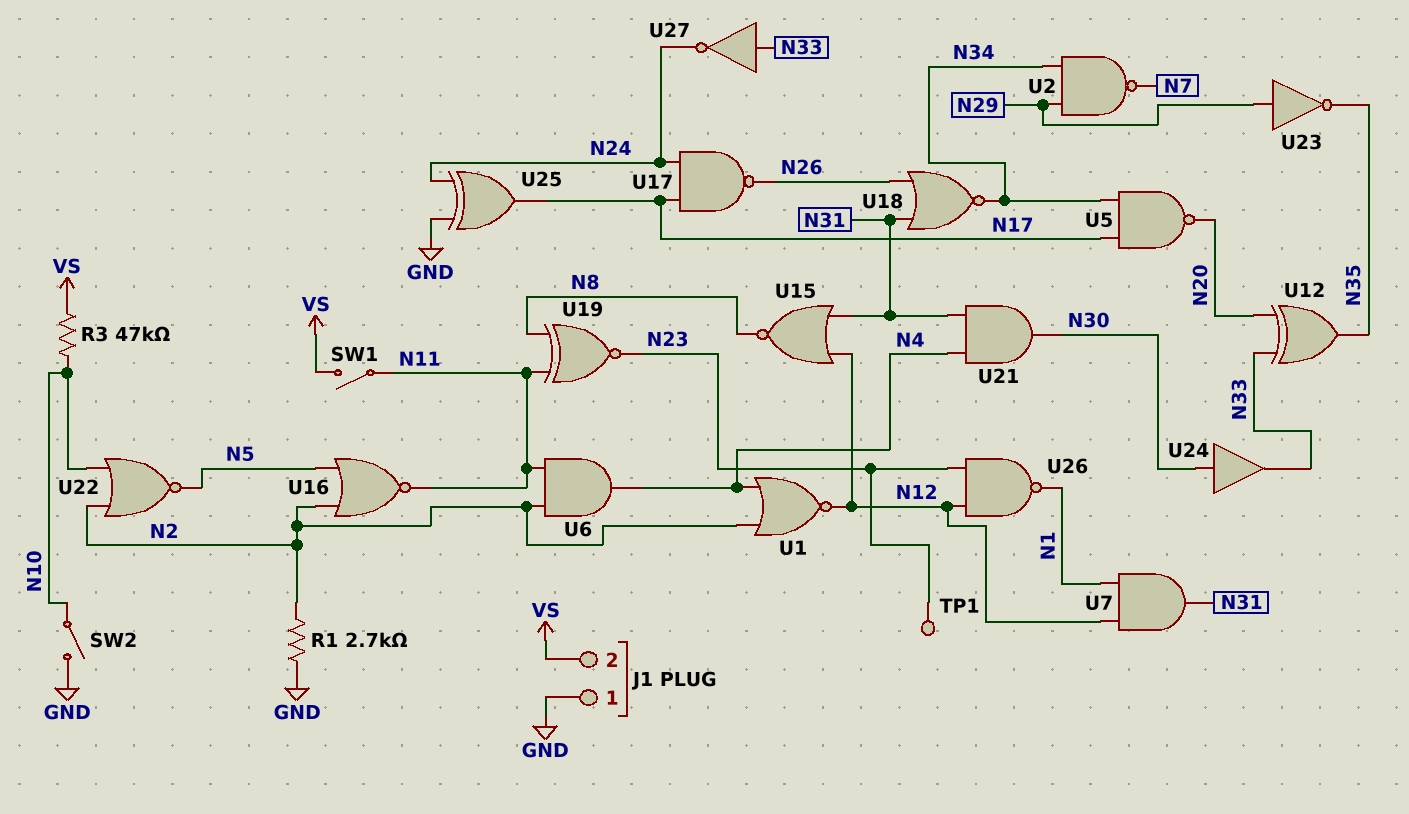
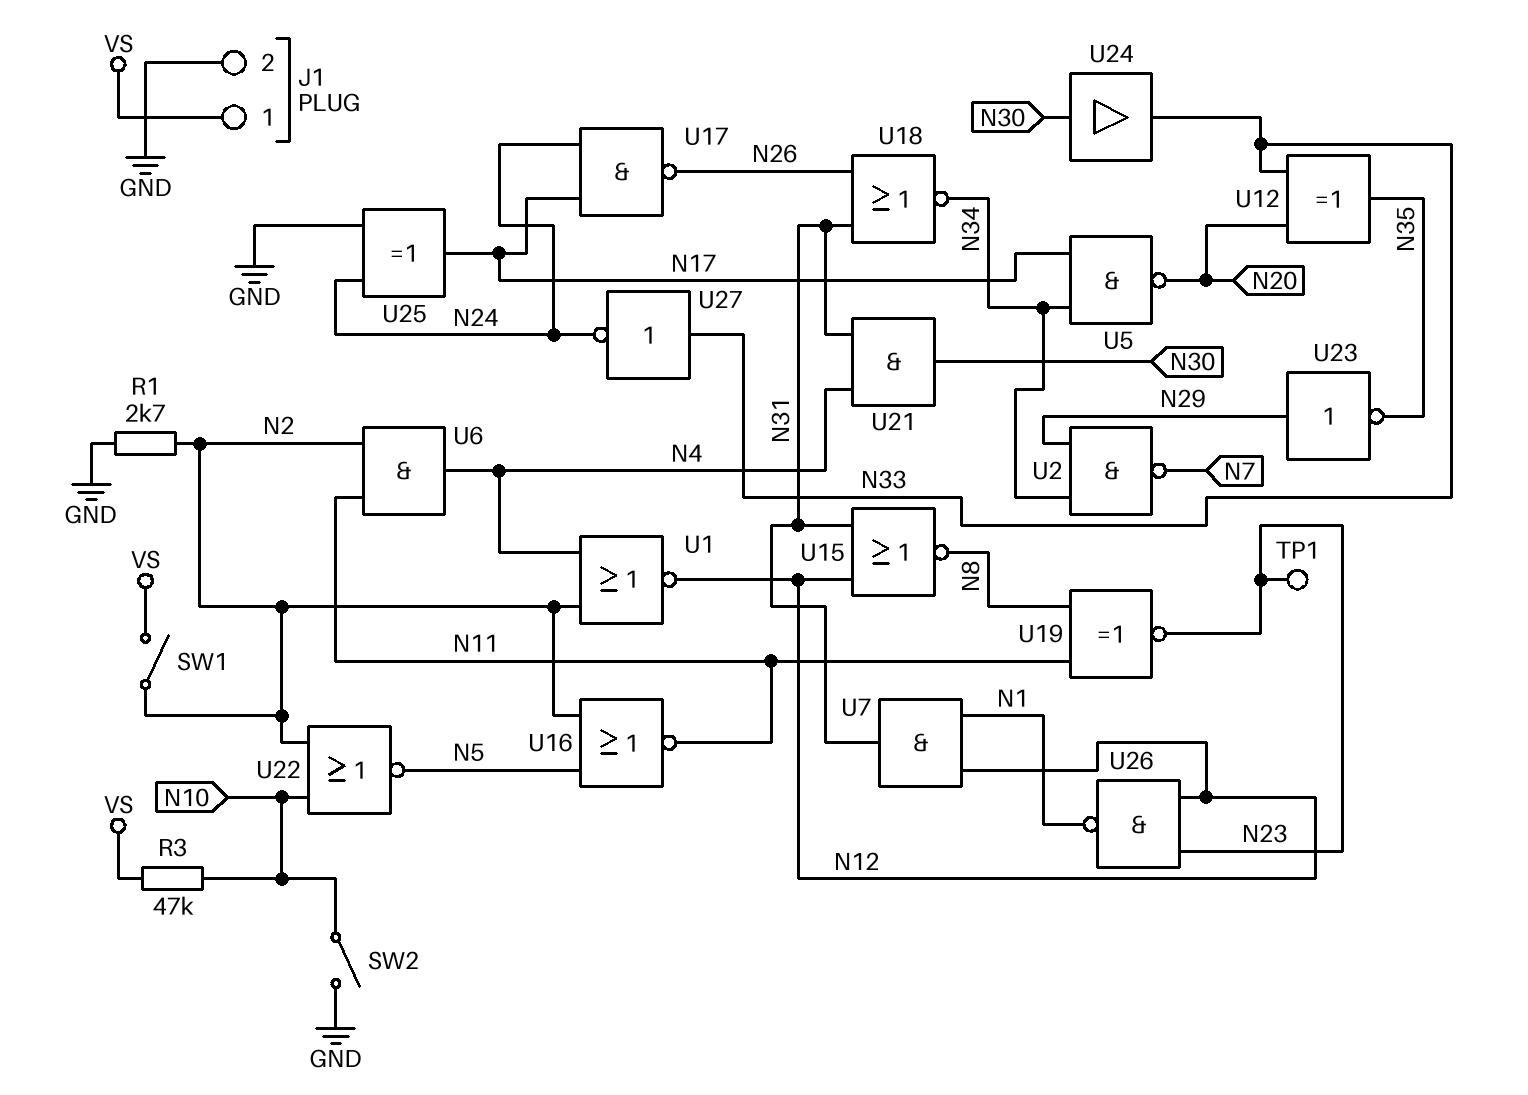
J1 pin 1: GND -> VS
J1 pin 2: VS -> GND
SW1: switch (N11, VS) -> switch (N2, VS)

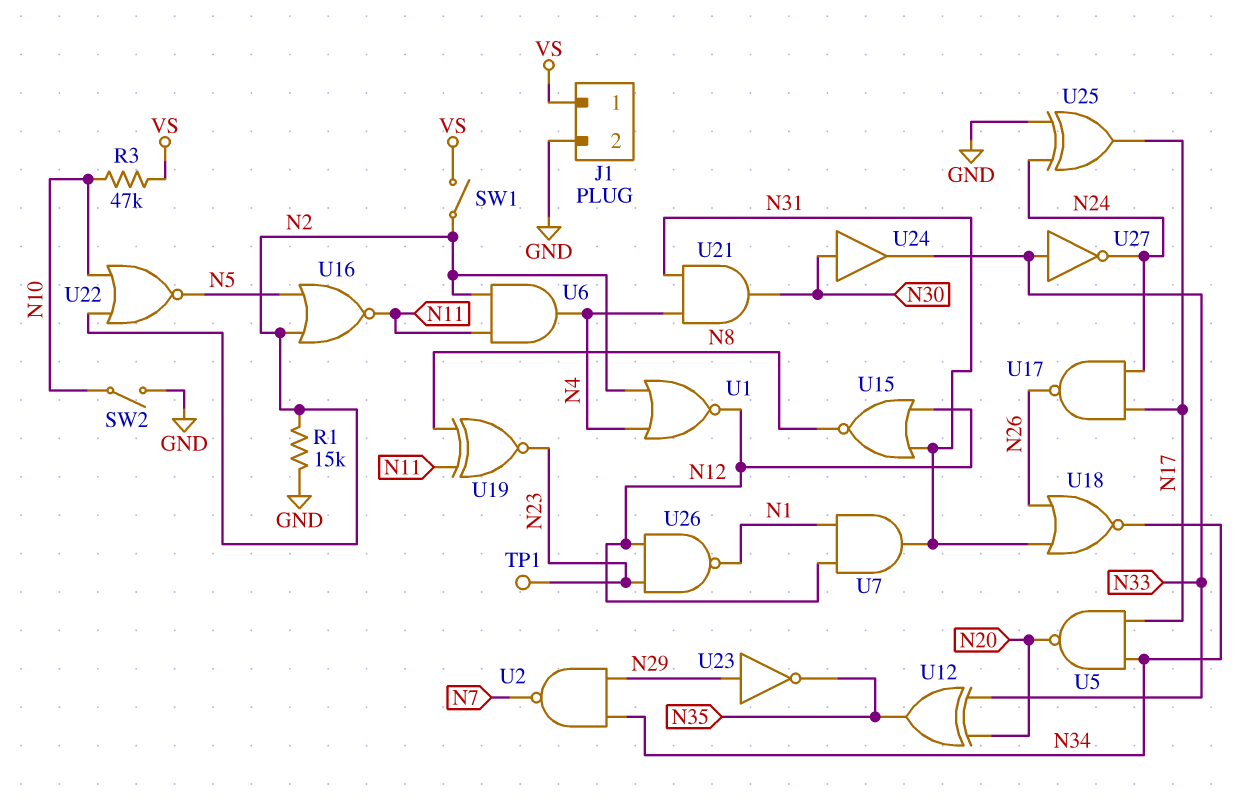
R1: 2.7k (GND, N2) -> 15k (GND, N2)

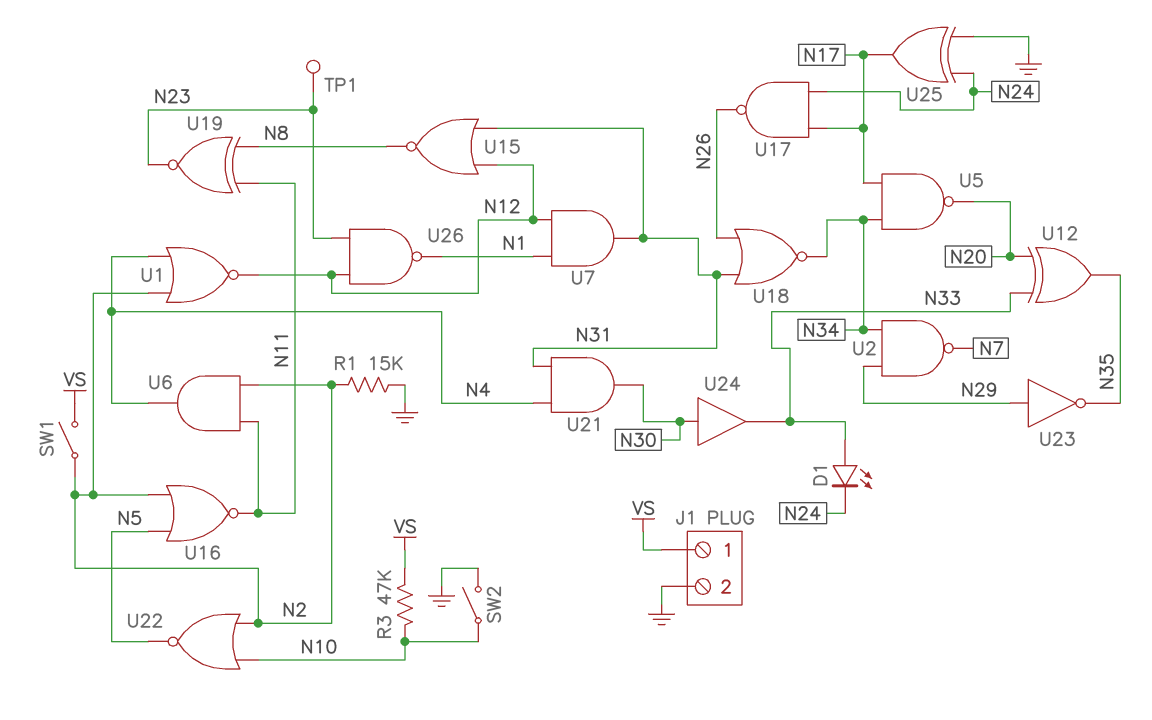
D1: none -> LED (A N33, K N24)
U27: NOT (in N33, out N24) -> none

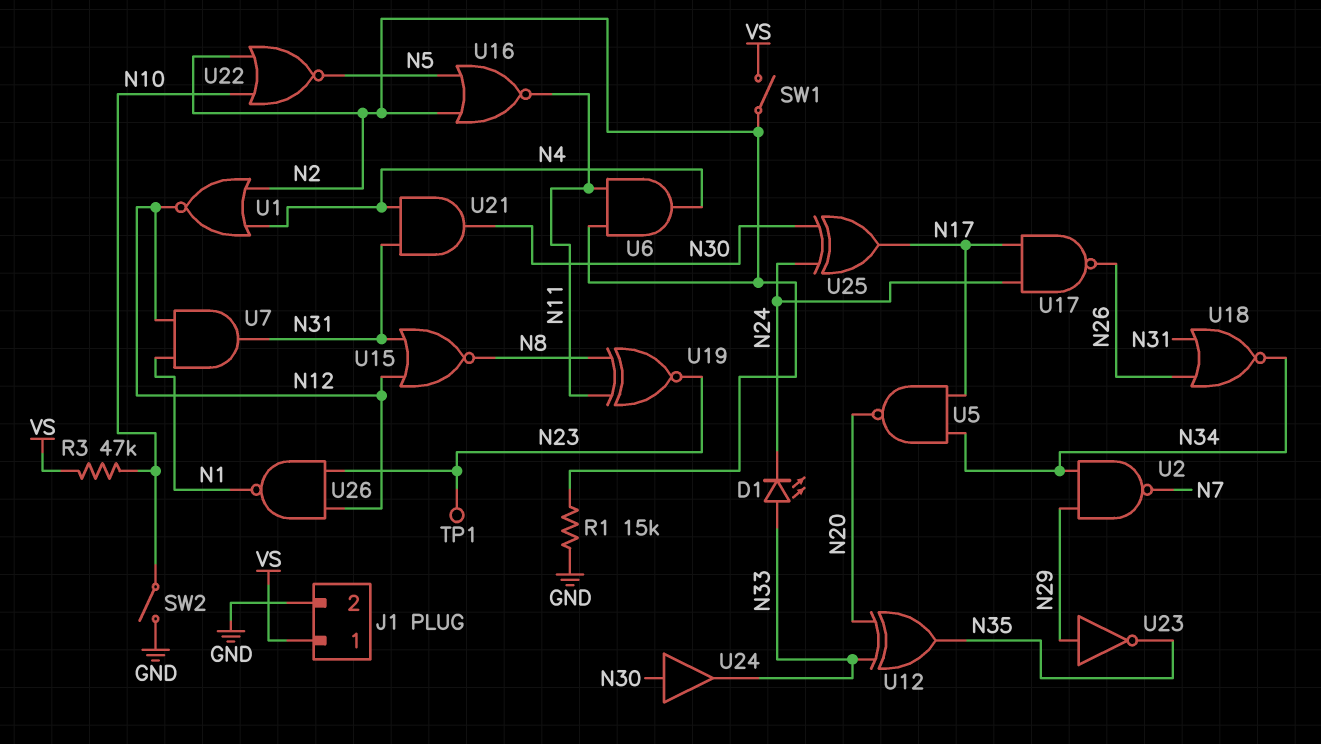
U25: XOR (in GND, in N24, out N17) -> XOR (in N24, in N30, out N17)

